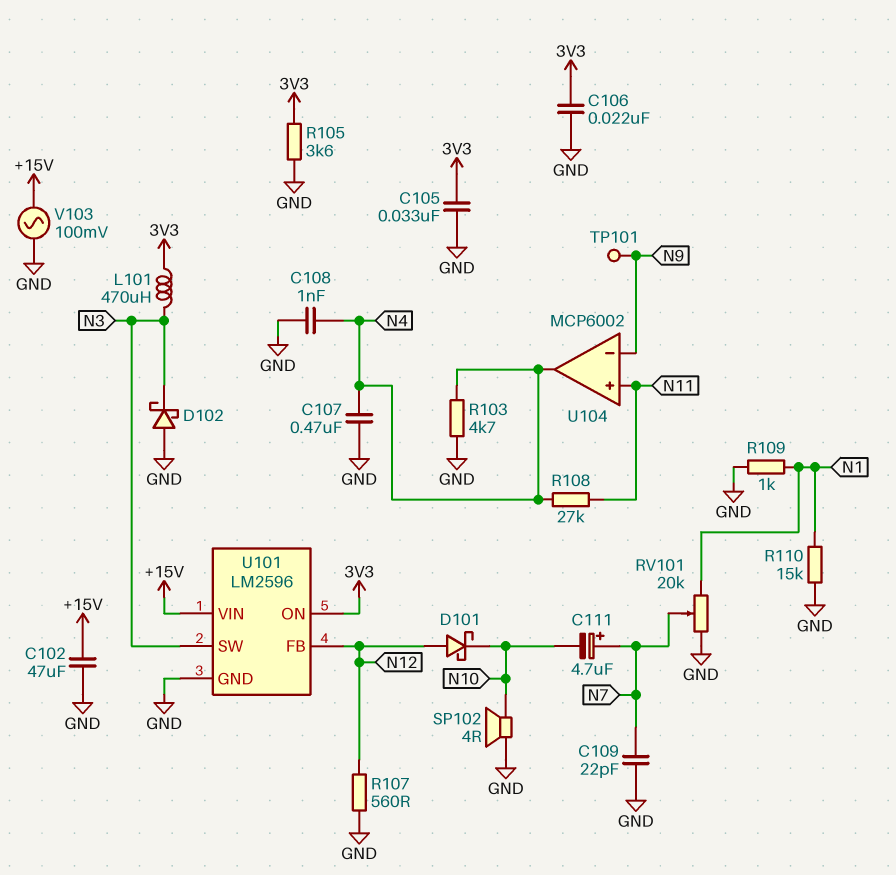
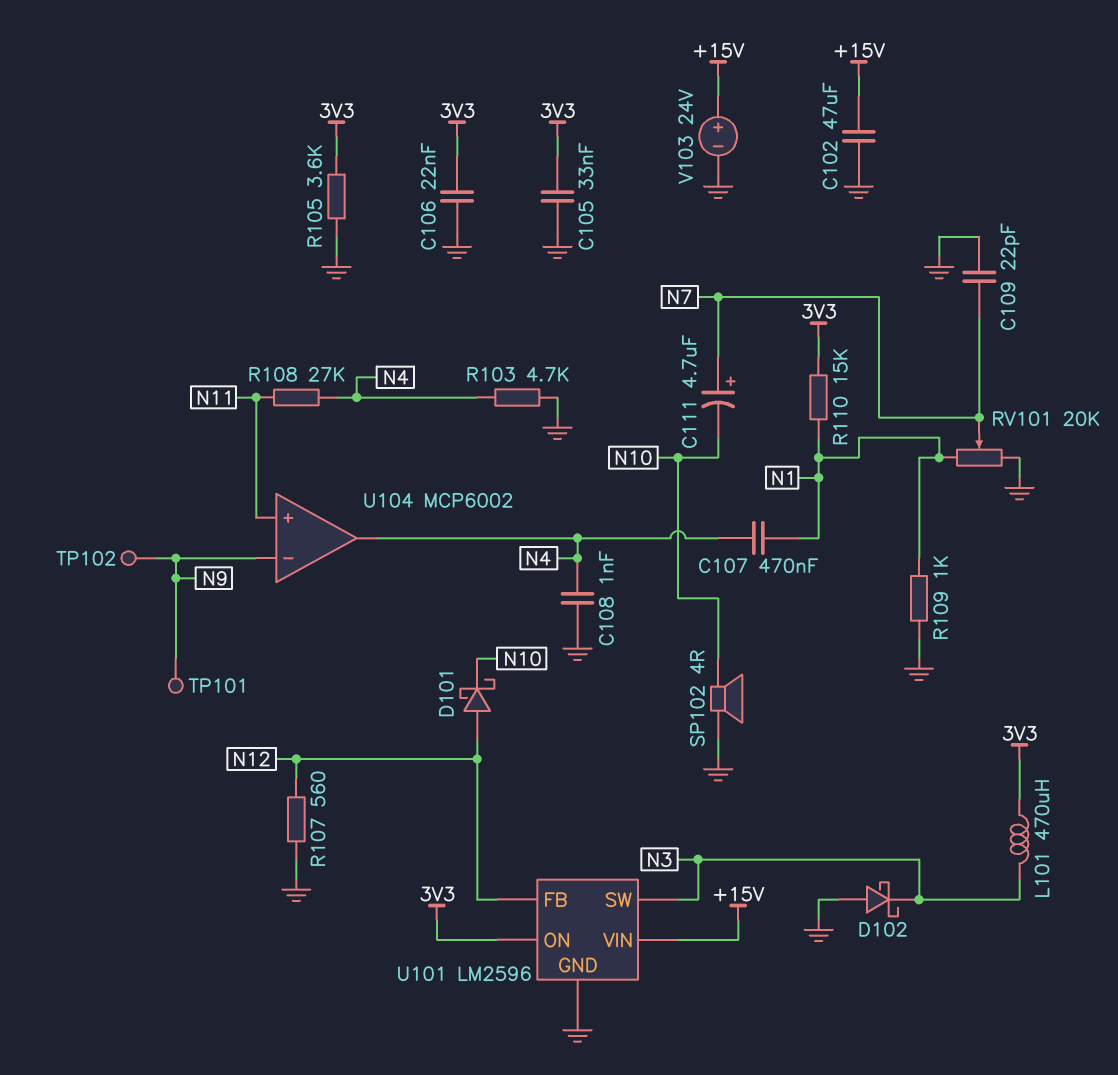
C107: 470nF (GND, N4) -> 470nF (N1, N4)
R110: 15k (GND, N1) -> 15k (3V3, N1)
TP102: none -> test point (N9)
V103: AC 100mV (+15V, GND) -> 24V (plus +15V, minus GND)

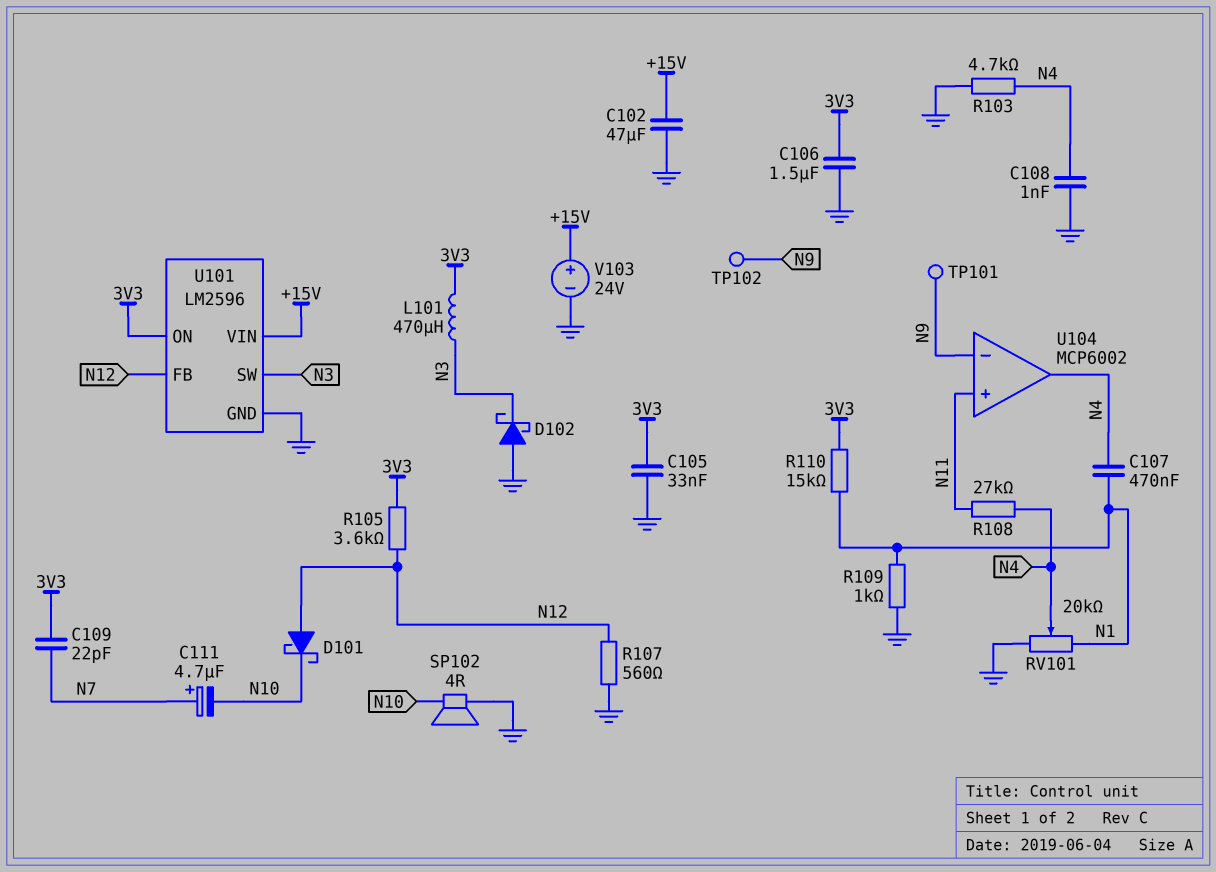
C106: 22nF (3V3, GND) -> 1.5uF (3V3, GND)
C109: 22pF (GND, N7) -> 22pF (3V3, N7)
R105: 3.6k (3V3, GND) -> 3.6k (3V3, N12)
RV101: 20k (GND, N1, wiper N7) -> 20k (GND, N1, wiper N4)

